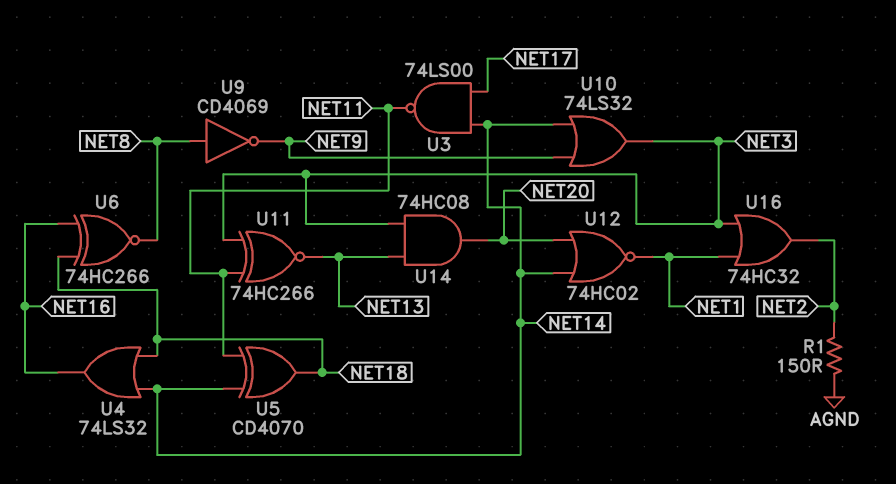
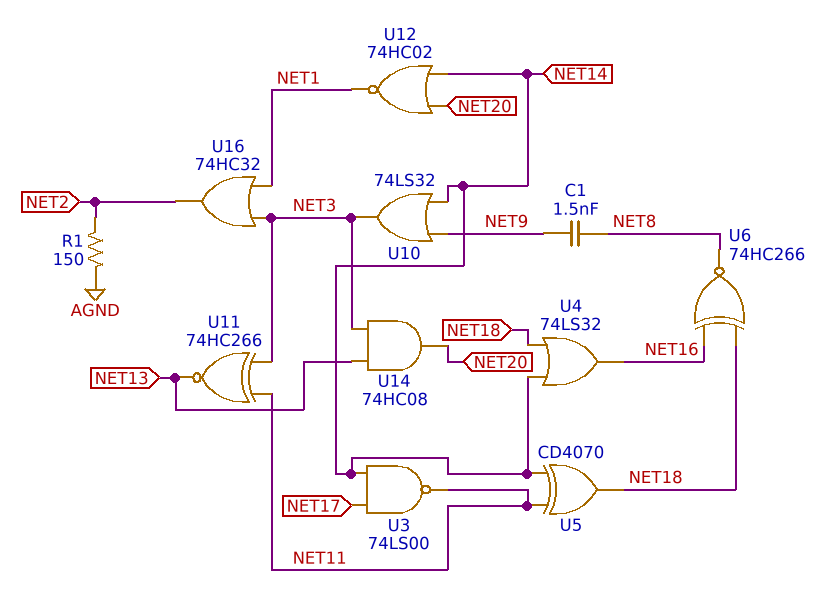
C1: none -> 1.5nF (NET8, NET9)
U9: NOT CD4069 (in NET8, out NET9) -> none

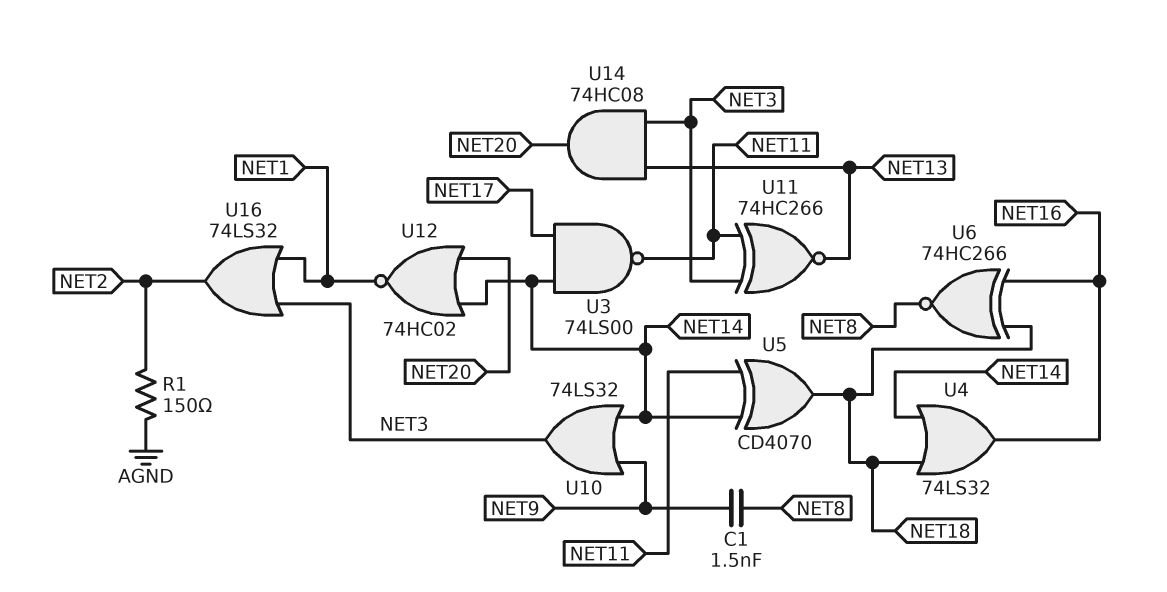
U16: OR 74HC32 (in NET1, in NET3, out NET2) -> OR 74LS32 (in NET1, in NET3, out NET2)

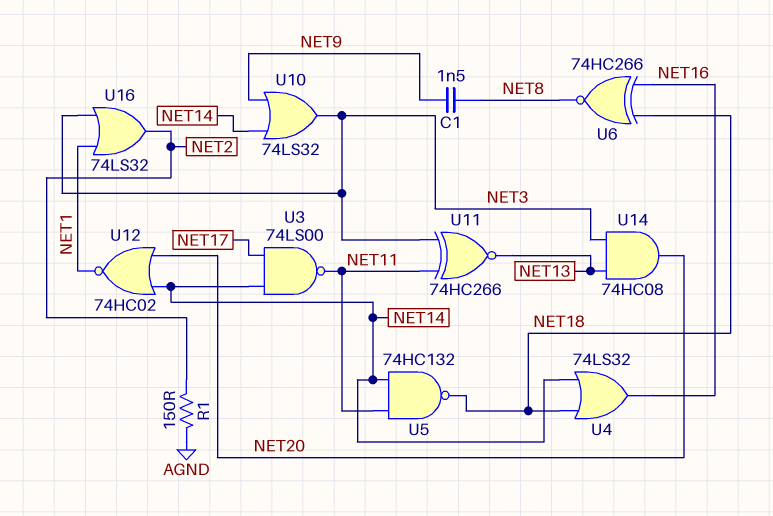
U5: XOR CD4070 (in NET11, in NET14, out NET18) -> NAND 74HC132 (in NET11, in NET14, out NET18)

